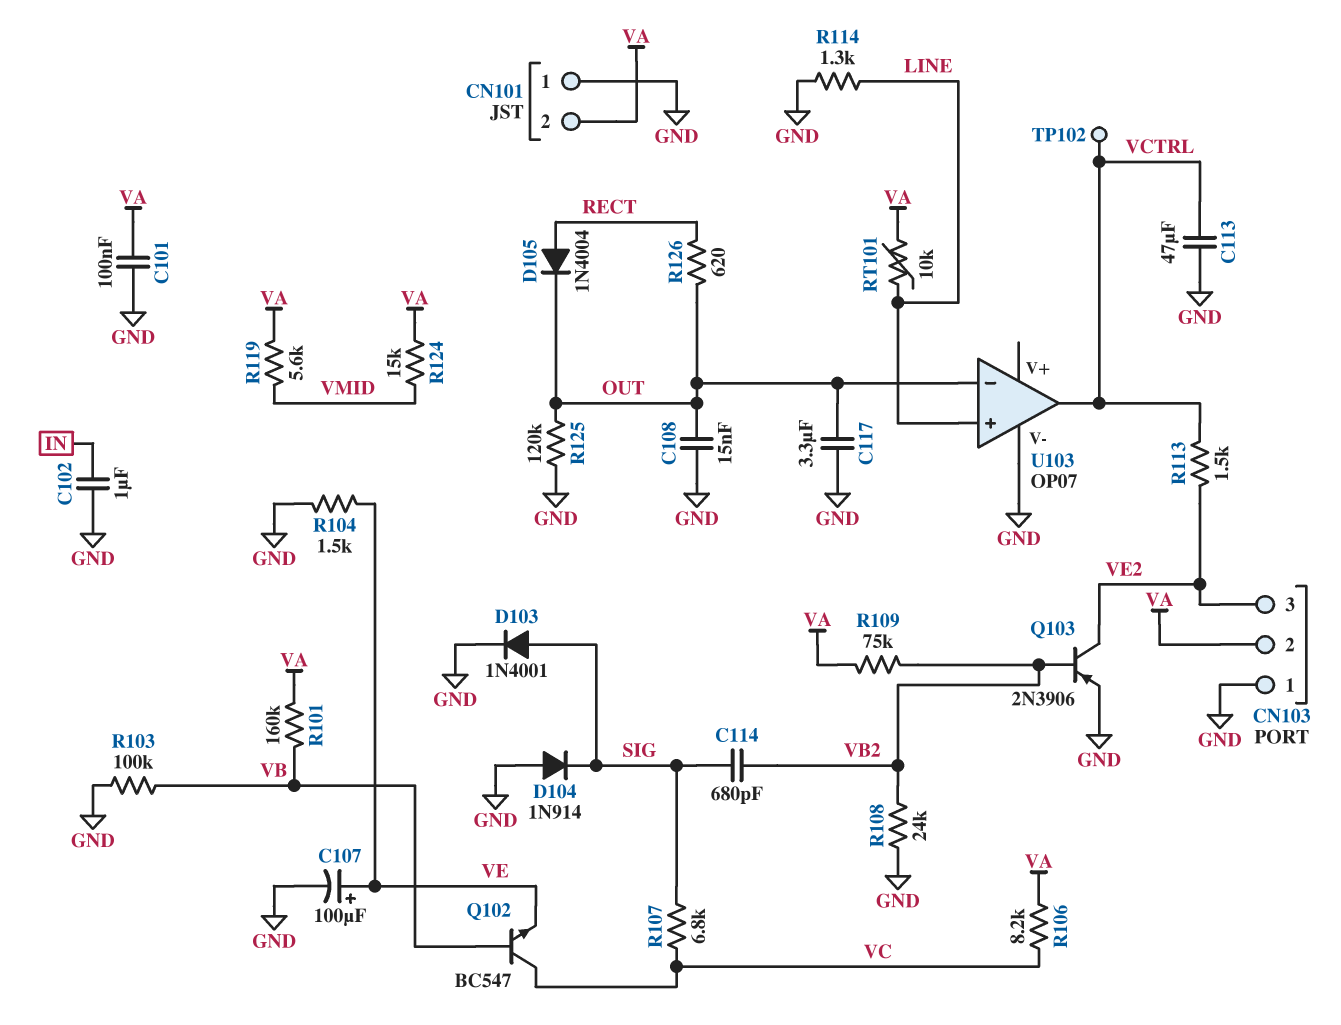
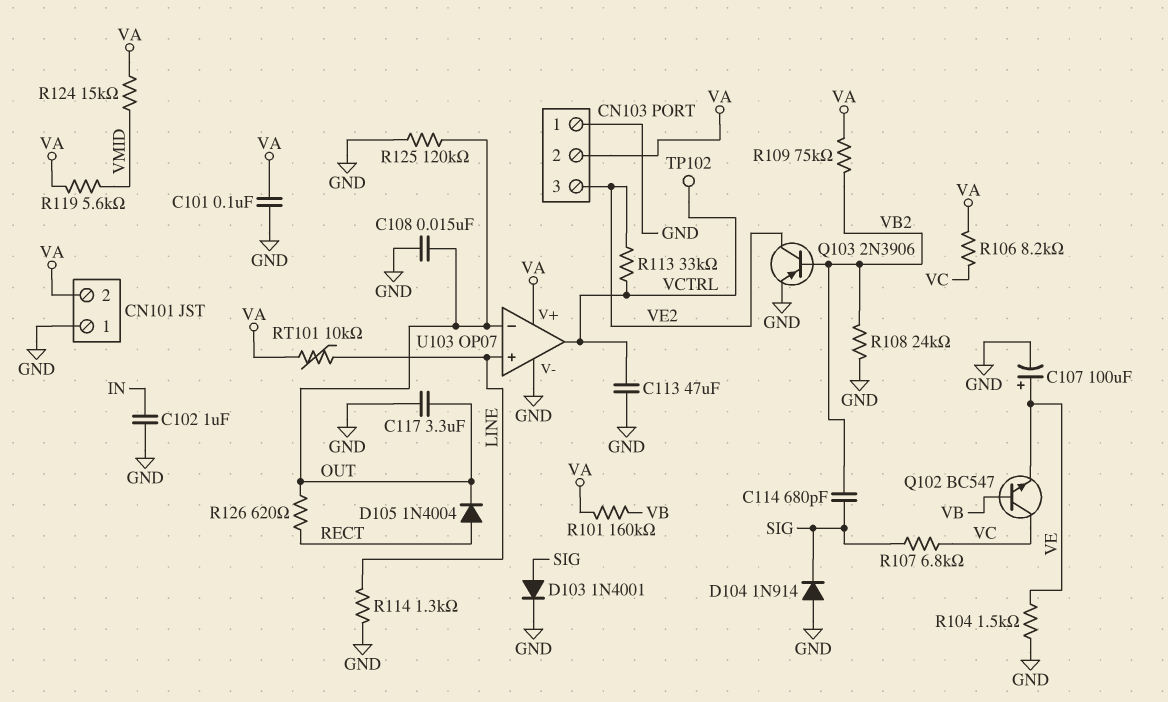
R103: 100k (GND, VB) -> none
R113: 1.5k (VCTRL, VE2) -> 33k (VCTRL, VE2)
U103 pin V+: none -> VA

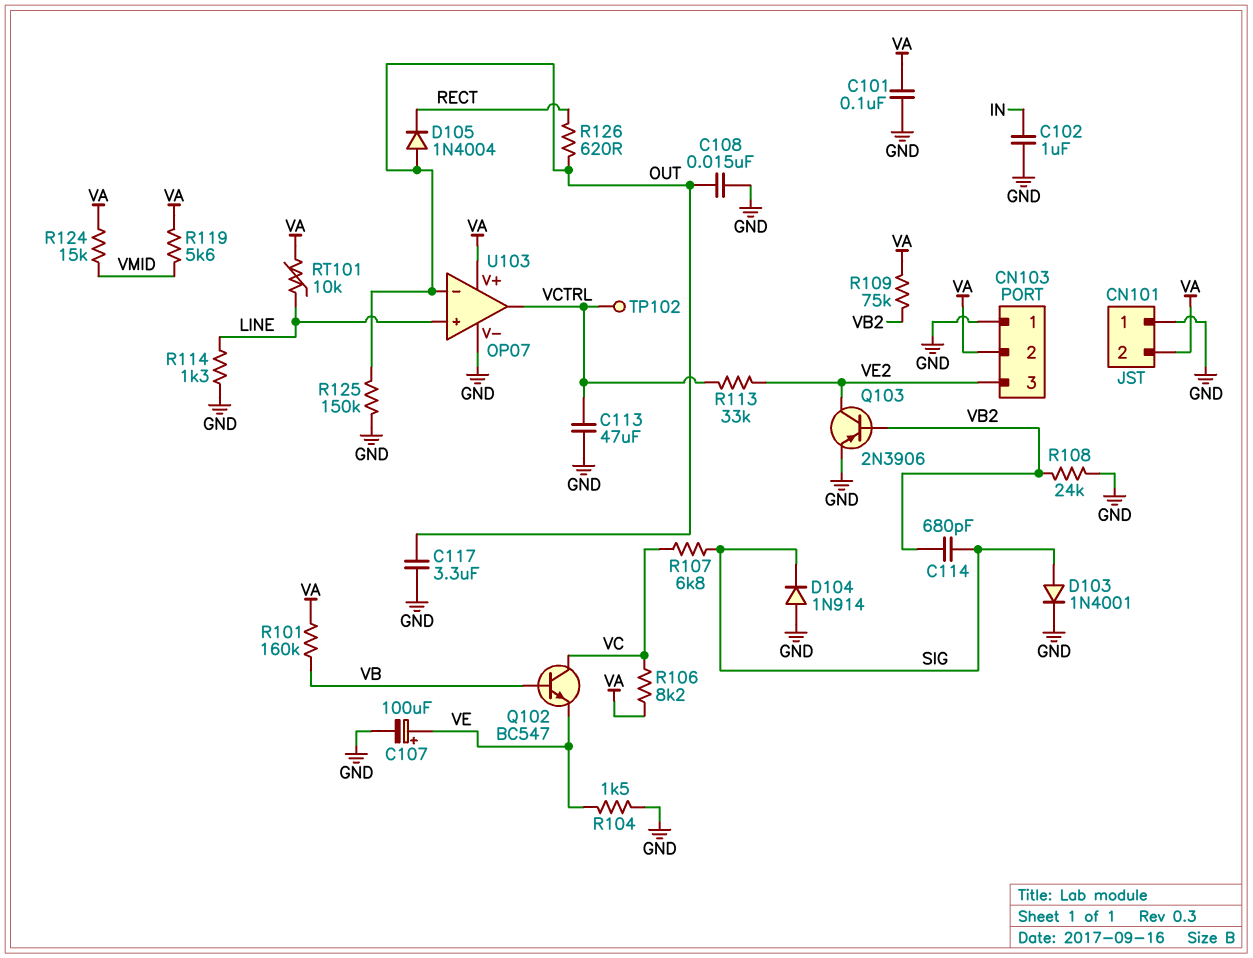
D105: diode 1N4004 (A RECT, K OUT) -> diode 1N4004 (A OUT, K RECT)
R125: 120k (GND, OUT) -> 150k (GND, OUT)

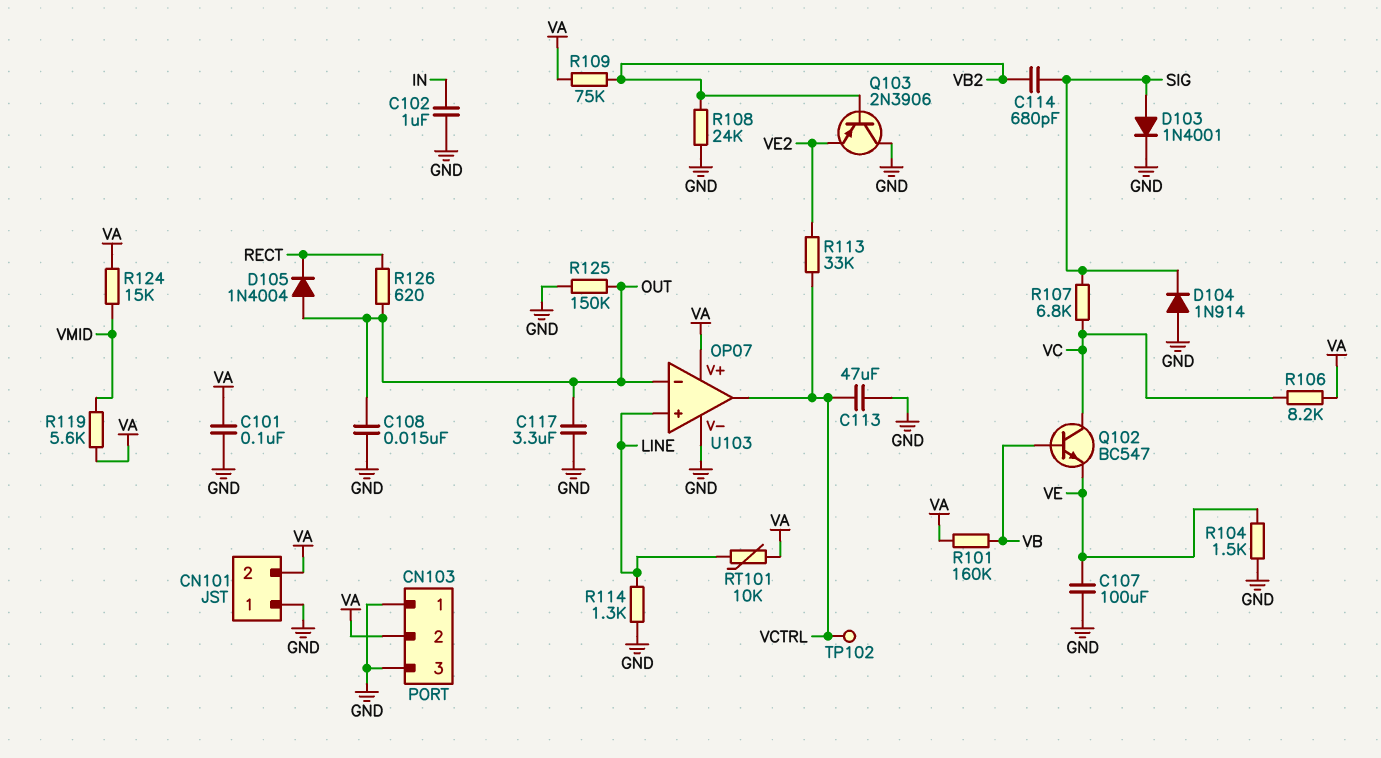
C107: 100uF (plus VE, minus GND) -> 100uF (GND, VE)
CN103 pin 3: VE2 -> GND
Q103: PNP 2N3906 (B VB2, C VE2, E GND) -> PNP 2N3906 (B VB2, C GND, E VE2)

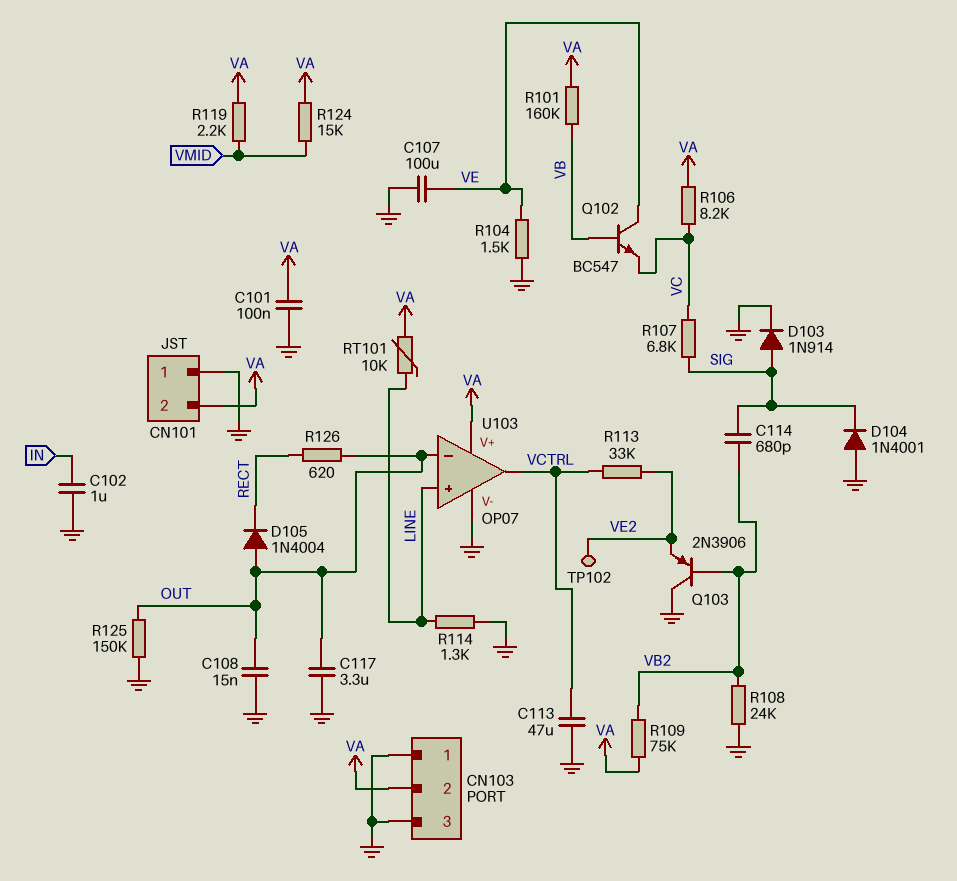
D103: diode 1N4001 (A SIG, K GND) -> diode 1N914 (A SIG, K GND)
D104: diode 1N914 (A GND, K SIG) -> diode 1N4001 (A GND, K SIG)
Q102: NPN BC547 (B VB, C VC, E VE) -> NPN BC547 (B VB, C VE, E VC)
R119: 5.6k (VA, VMID) -> 2.2k (VA, VMID)
TP102: test point (VCTRL) -> test point (VE2)

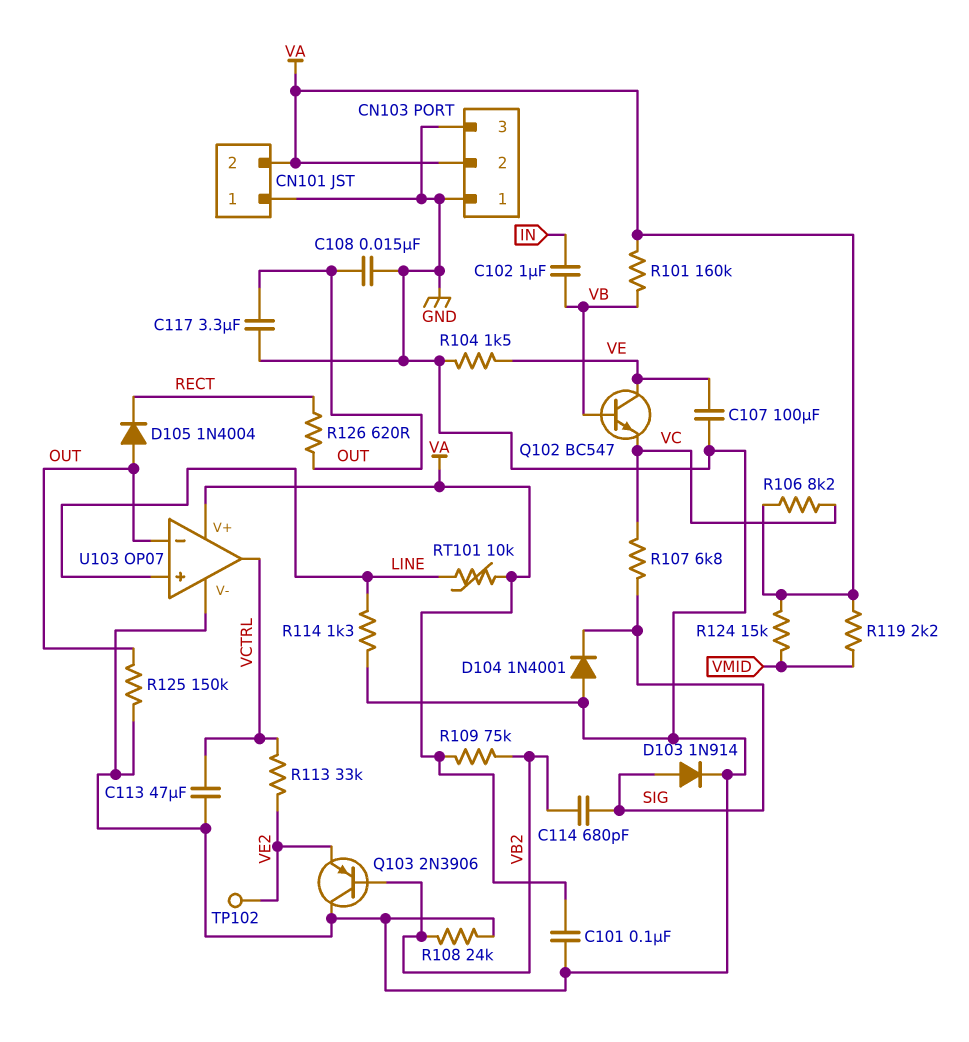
C102: 1uF (GND, IN) -> 1uF (IN, VB)

